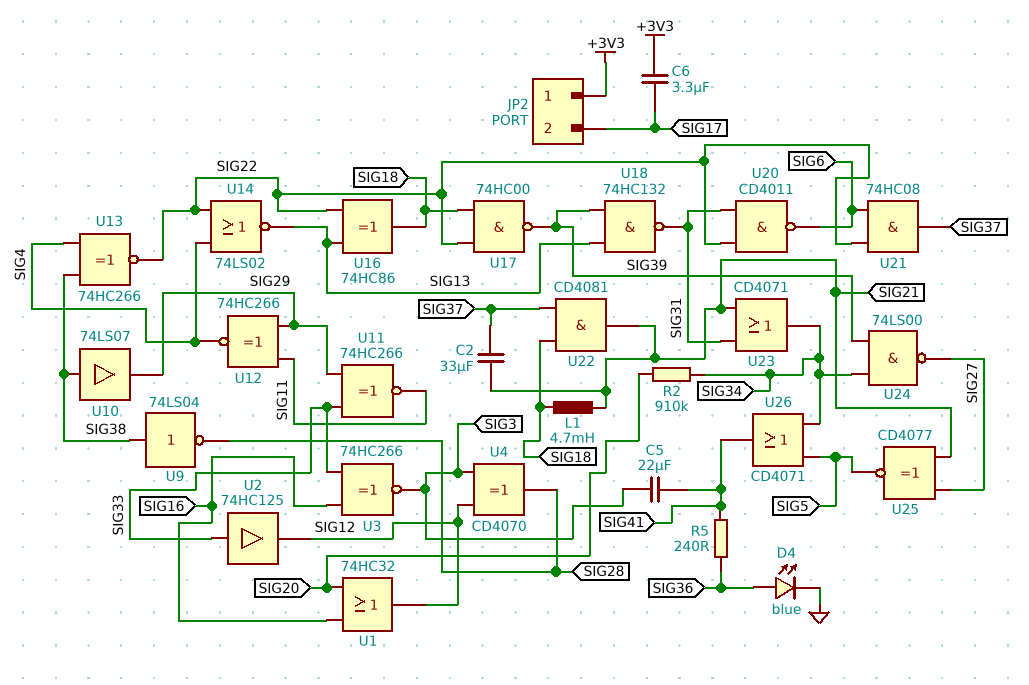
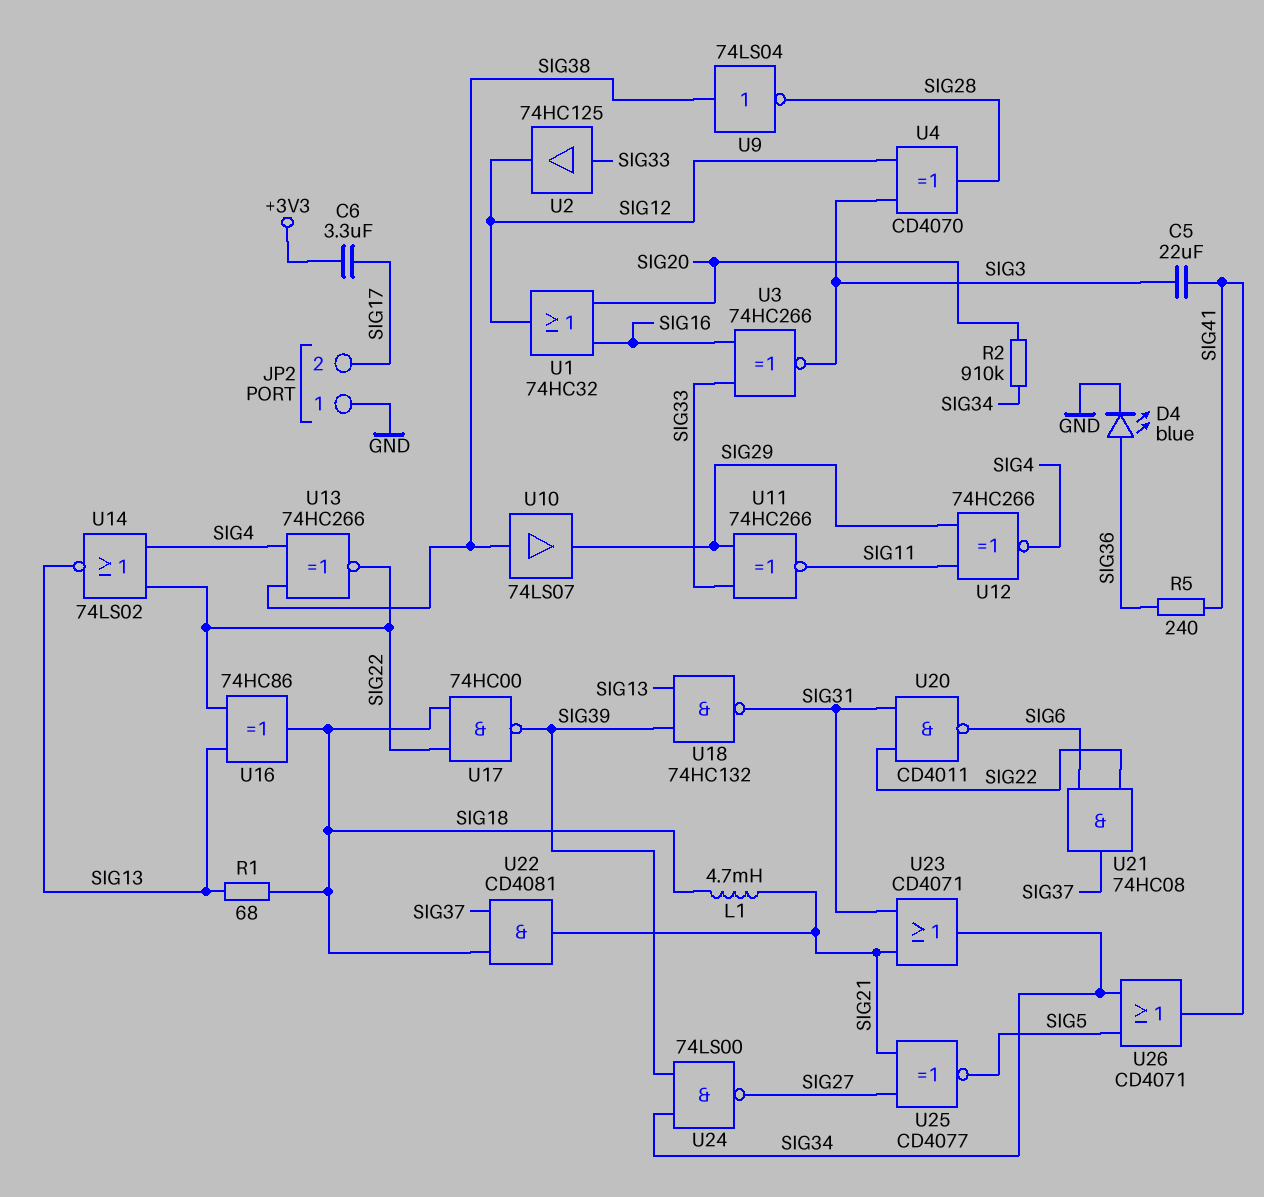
C2: 33uF (SIG21, SIG37) -> none
JP2 pin 1: +3V3 -> GND
R1: none -> 68 (SIG13, SIG18)

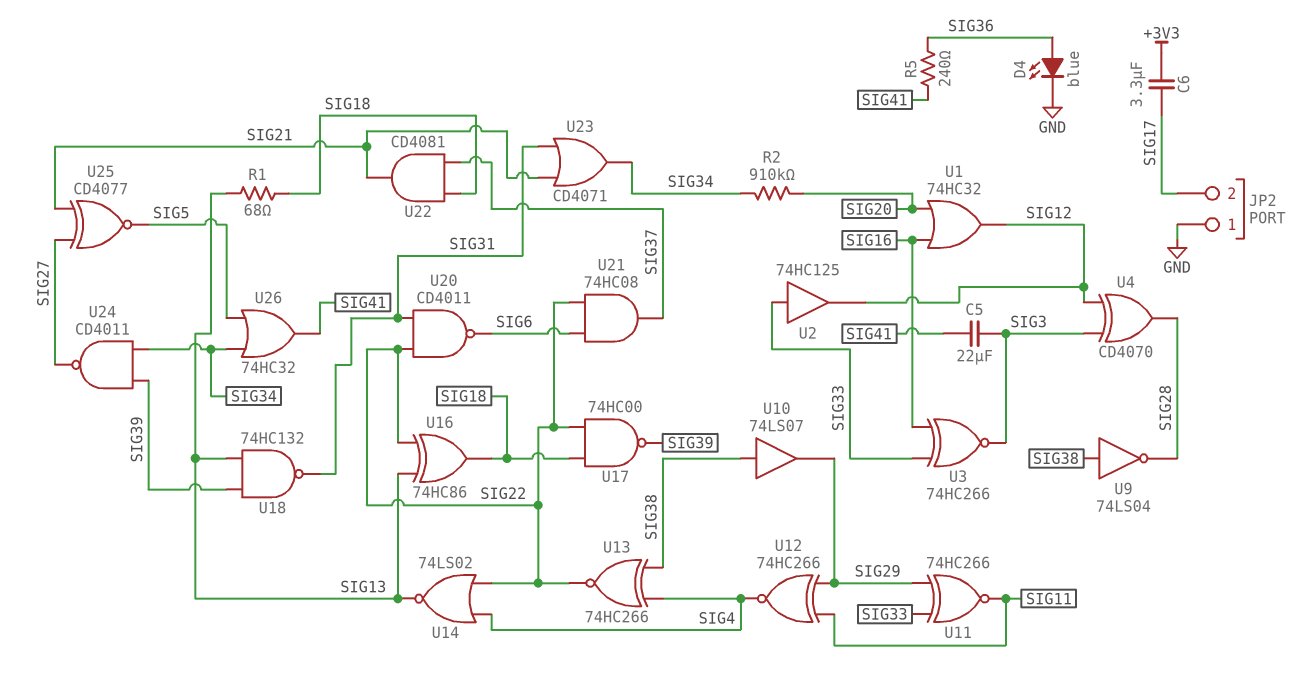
L1: 4.7mH (SIG18, SIG21) -> none
U24: NAND 74LS00 (in SIG34, in SIG39, out SIG27) -> NAND CD4011 (in SIG34, in SIG39, out SIG27)
U26: OR CD4071 (in SIG5, in SIG34, out SIG41) -> OR 74HC32 (in SIG5, in SIG34, out SIG41)

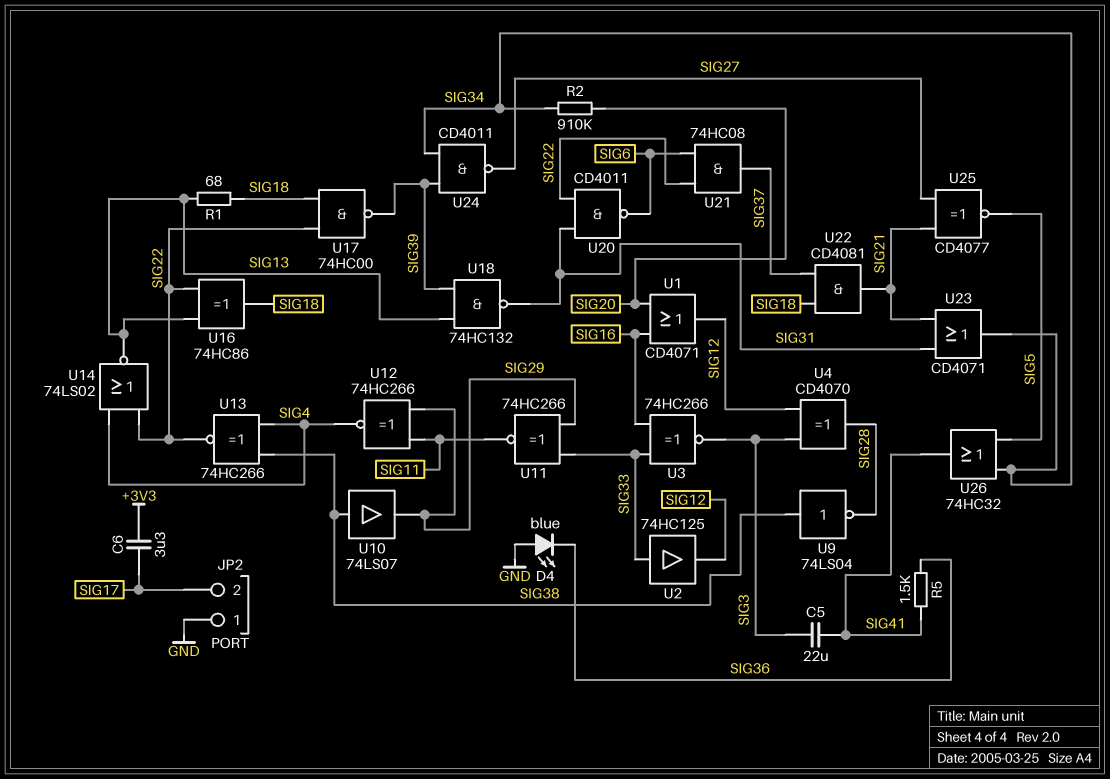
D4: LED blue (A SIG36, K GND) -> LED blue (A GND, K SIG36)
R5: 240 (SIG36, SIG41) -> 1.5k (SIG36, SIG41)
U1: OR 74HC32 (in SIG16, in SIG20, out SIG12) -> OR CD4071 (in SIG16, in SIG20, out SIG12)

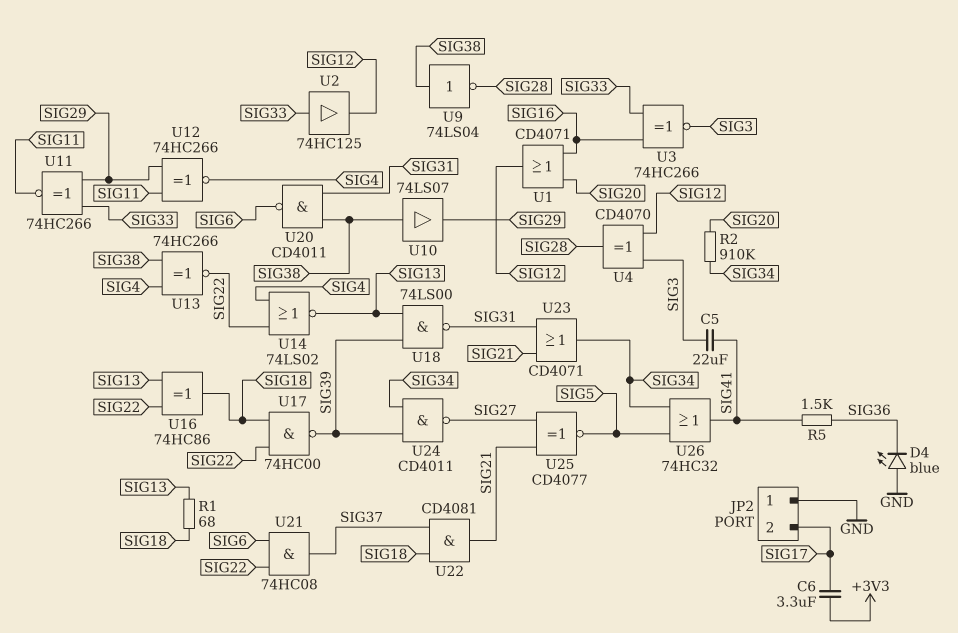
U18: NAND 74HC132 (in SIG13, in SIG39, out SIG31) -> NAND 74LS00 (in SIG13, in SIG39, out SIG31)
U20: NAND CD4011 (in SIG22, in SIG31, out SIG6) -> NAND CD4011 (in SIG31, in SIG38, out SIG6)

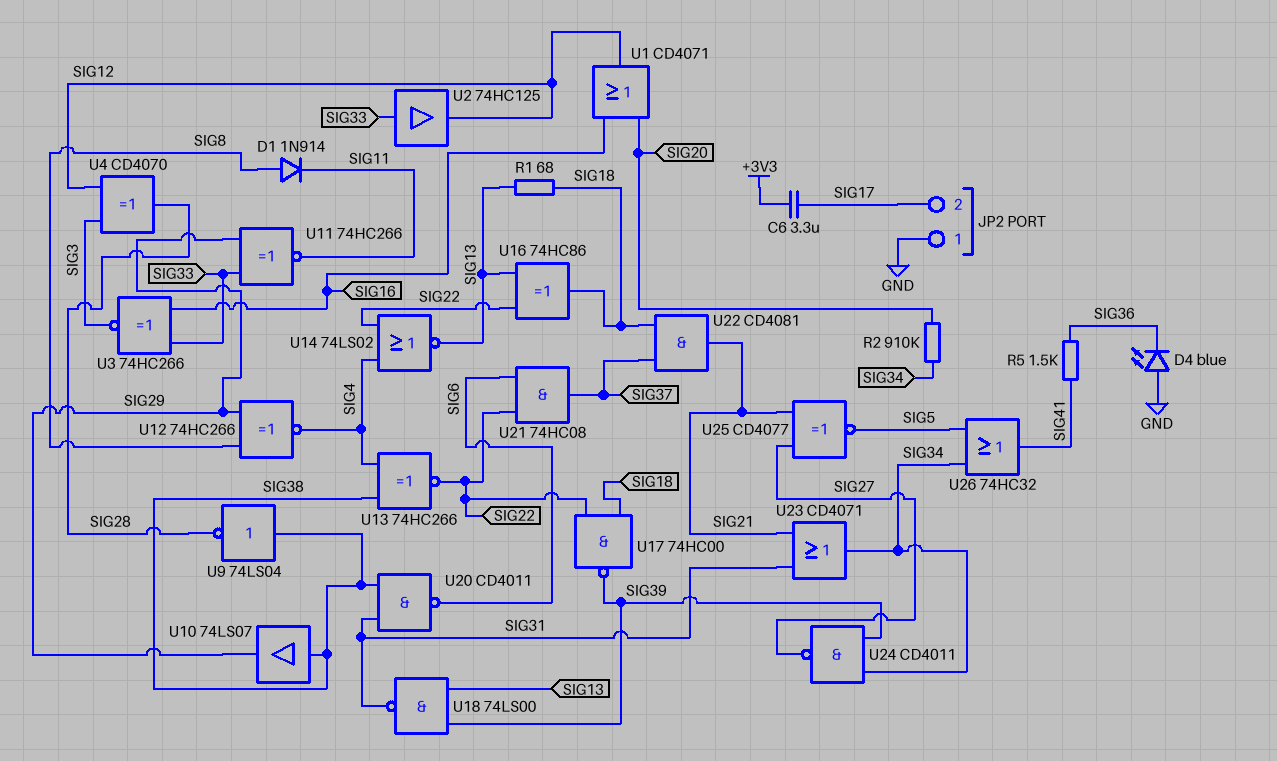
C5: 22uF (SIG3, SIG41) -> none
D1: none -> diode 1N914 (A SIG8, K SIG11)
U12: XNOR 74HC266 (in SIG11, in SIG29, out SIG4) -> XNOR 74HC266 (in SIG8, in SIG29, out SIG4)

